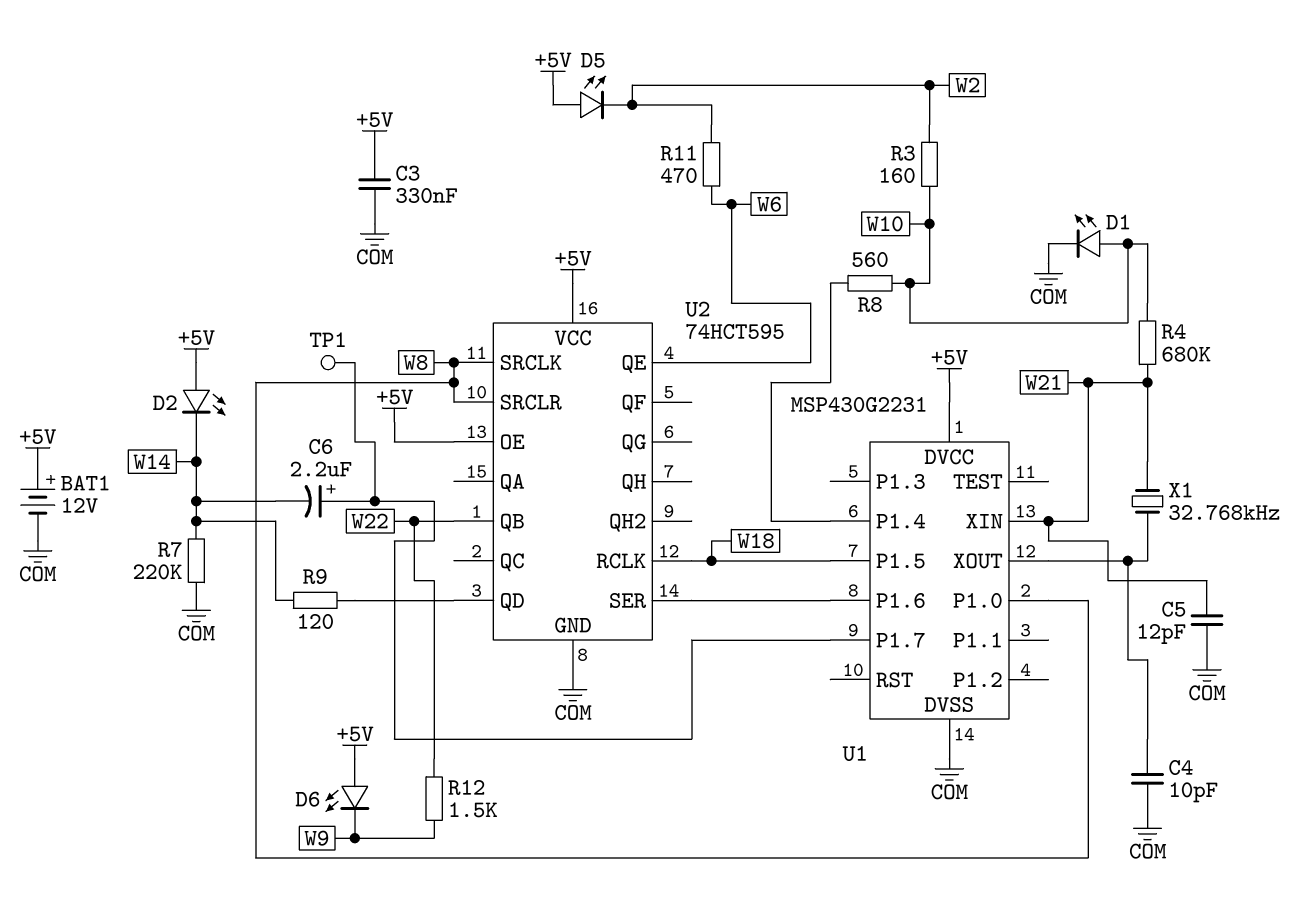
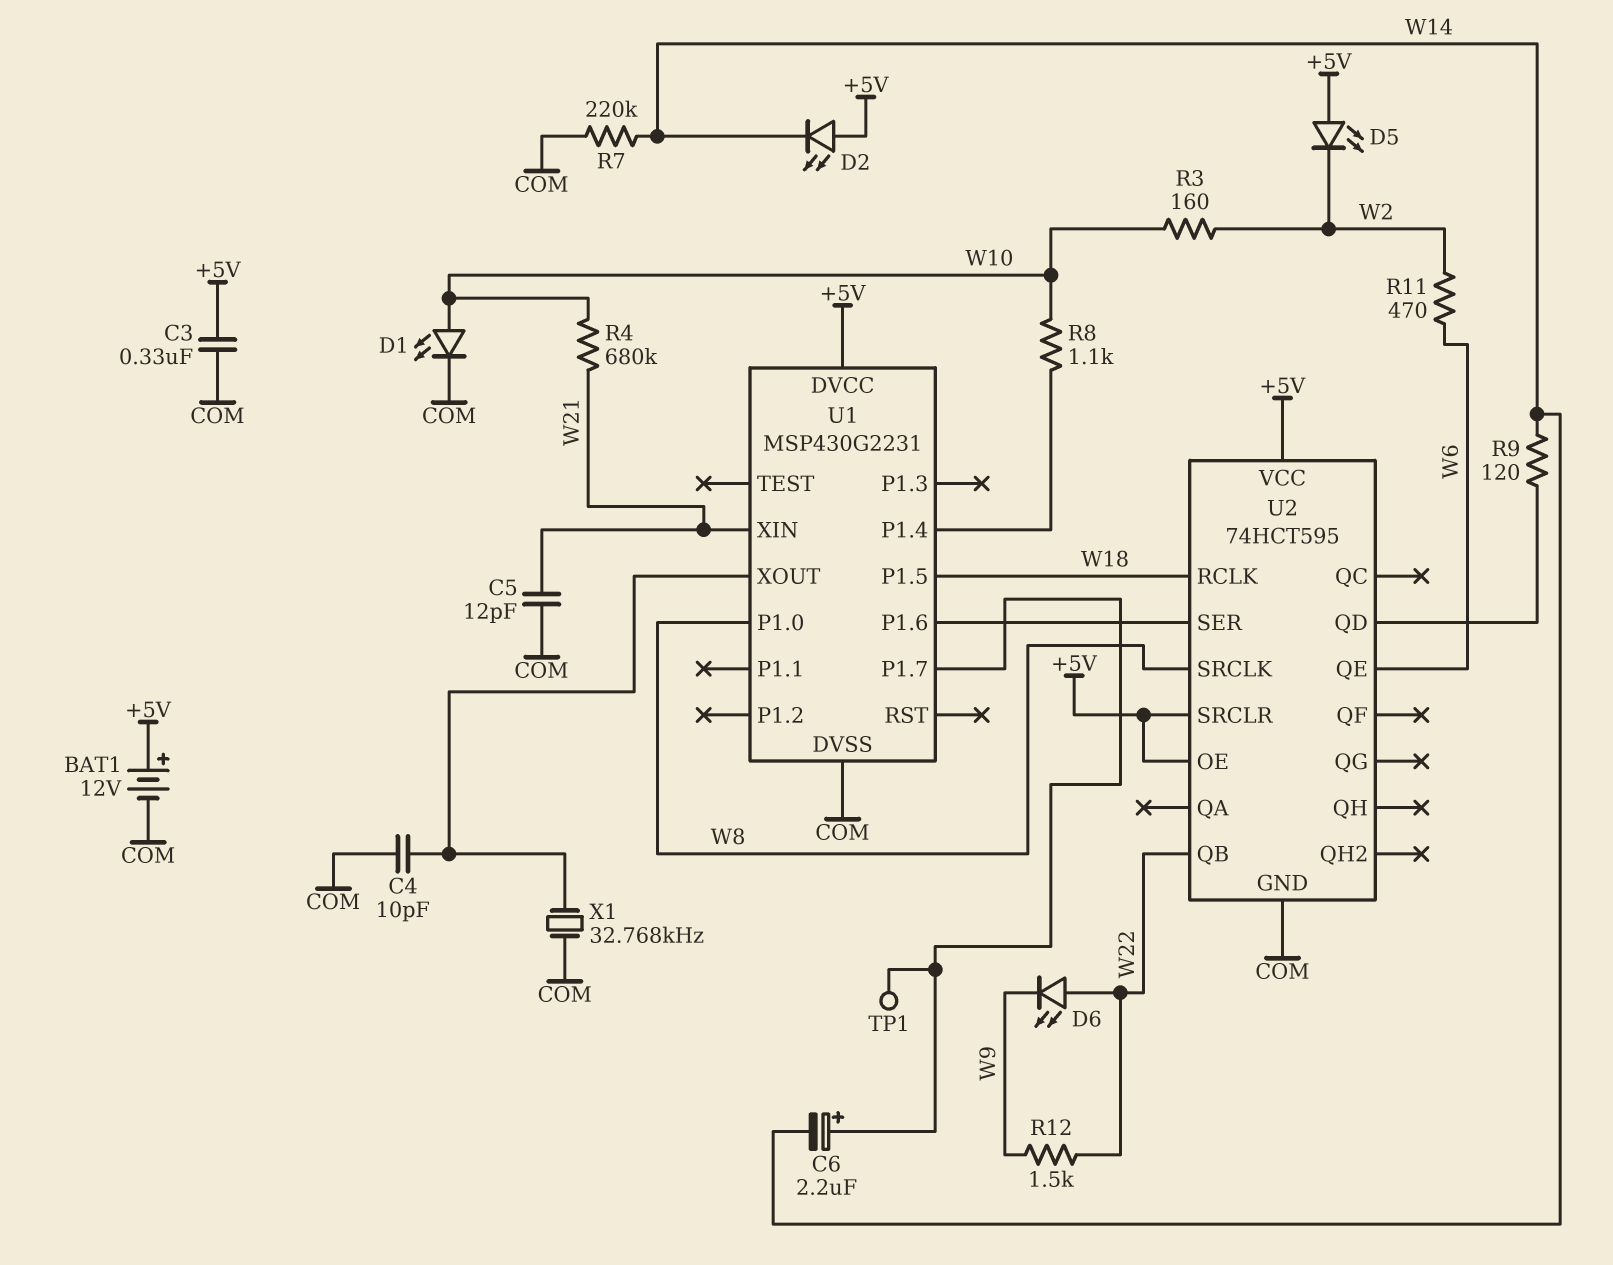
D6: LED (A +5V, K W9) -> LED (A W22, K W9)
R8: 560 (U1/P1.4, W10) -> 1.1k (U1/P1.4, W10)
U2 pin SRCLR: W8 -> +5V
X1: 32.768kHz (U1/XOUT, W21) -> 32.768kHz (COM, U1/XOUT)

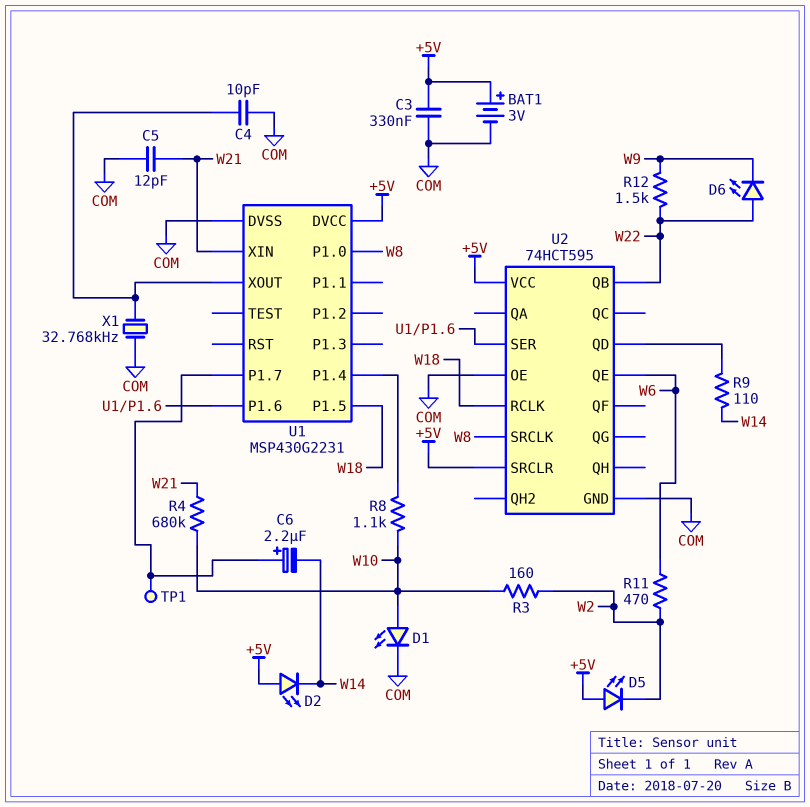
BAT1: 12V (plus +5V, minus COM) -> 3V (plus +5V, minus COM)
R7: 220k (COM, W14) -> none
R9: 120 (U2/QD, W14) -> 110 (U2/QD, W14)
U2 pin OE: +5V -> COM

